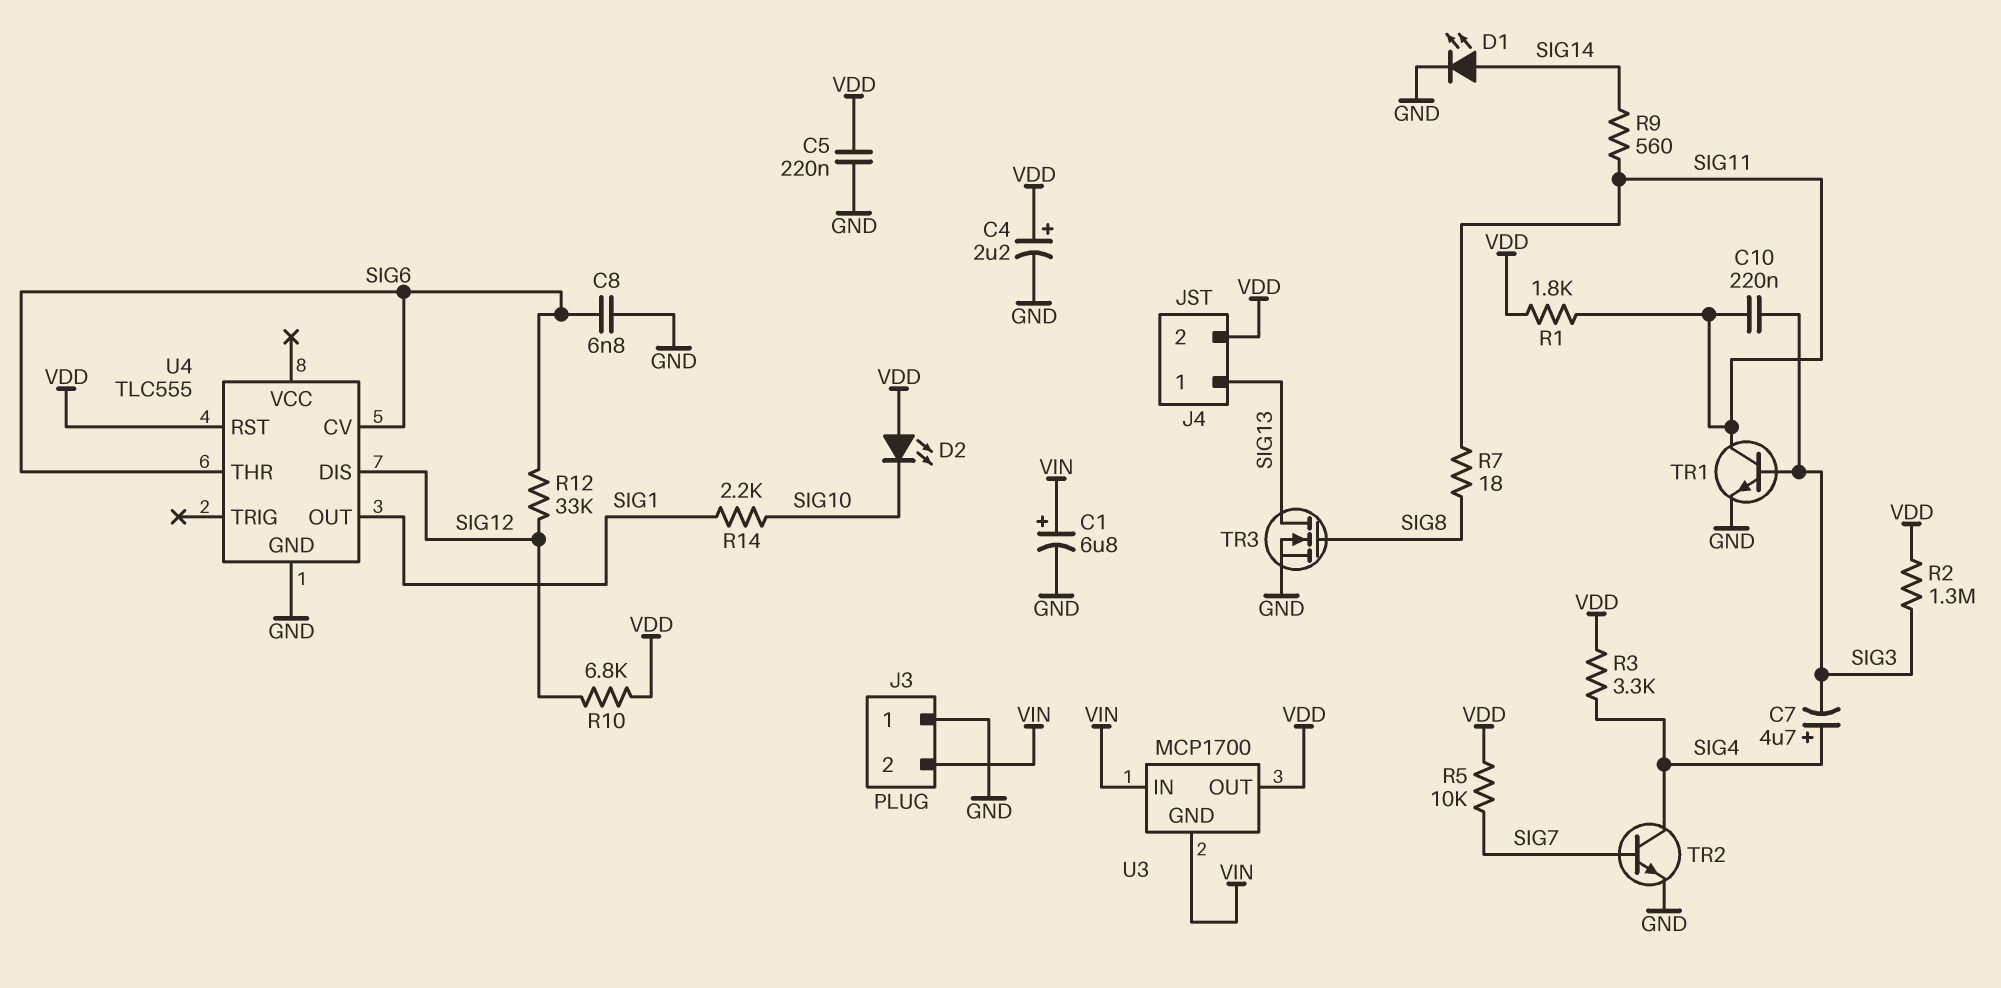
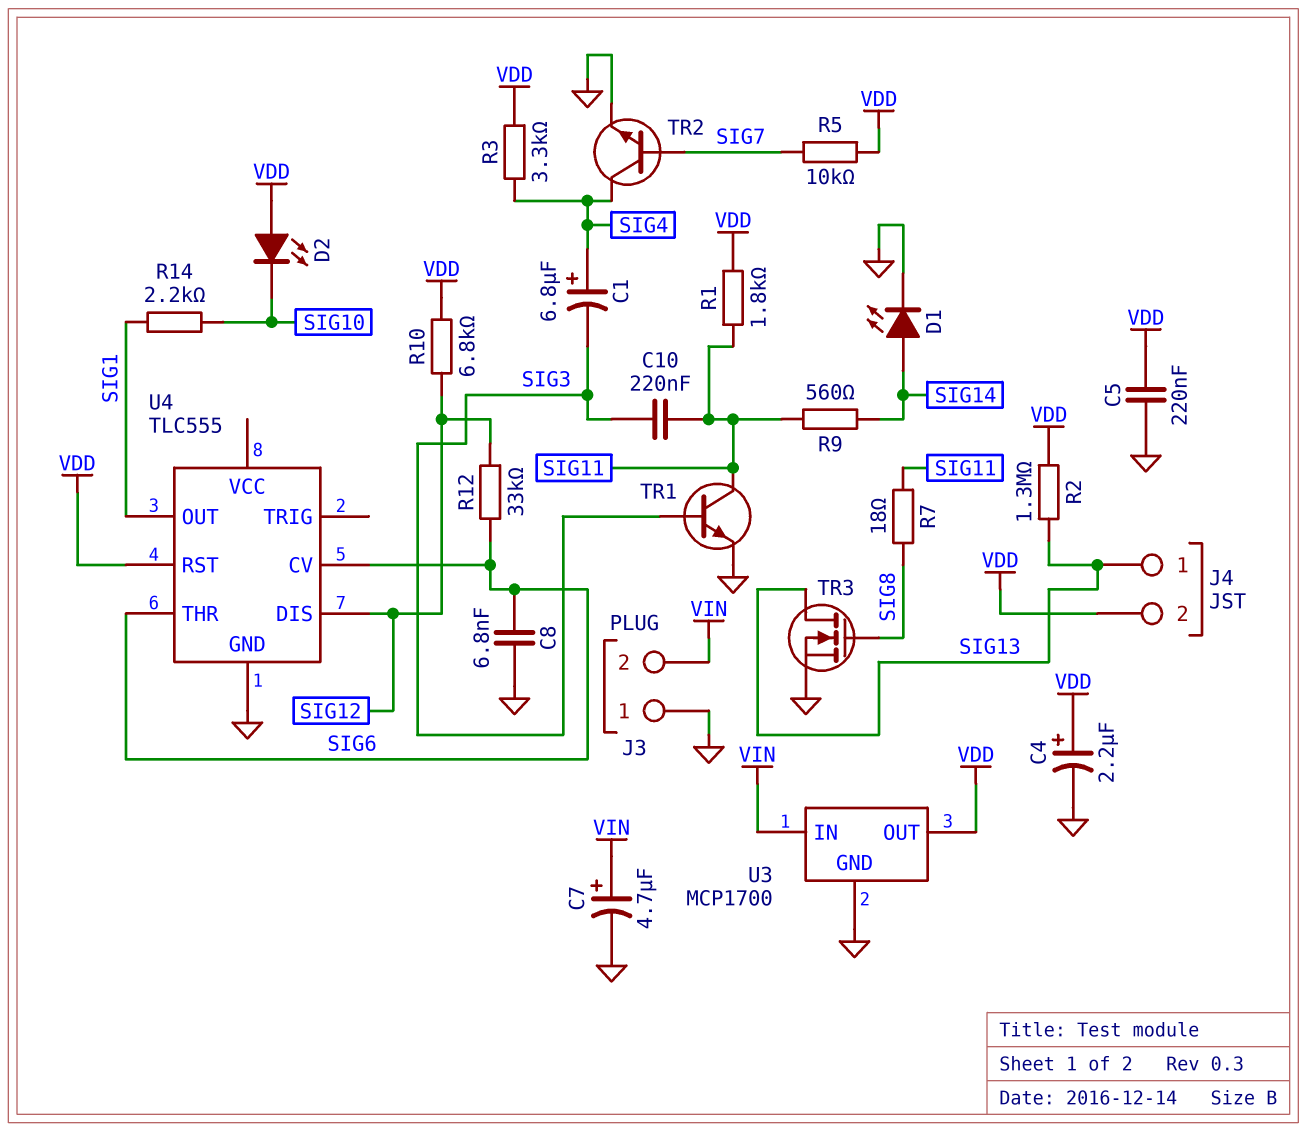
C1: 6.8uF (plus VIN, minus GND) -> 6.8uF (plus SIG4, minus SIG3)
C7: 4.7uF (plus SIG4, minus SIG3) -> 4.7uF (plus VIN, minus GND)
R2: 1.3M (SIG3, VDD) -> 1.3M (SIG13, VDD)
U3 pin GND: VIN -> GND

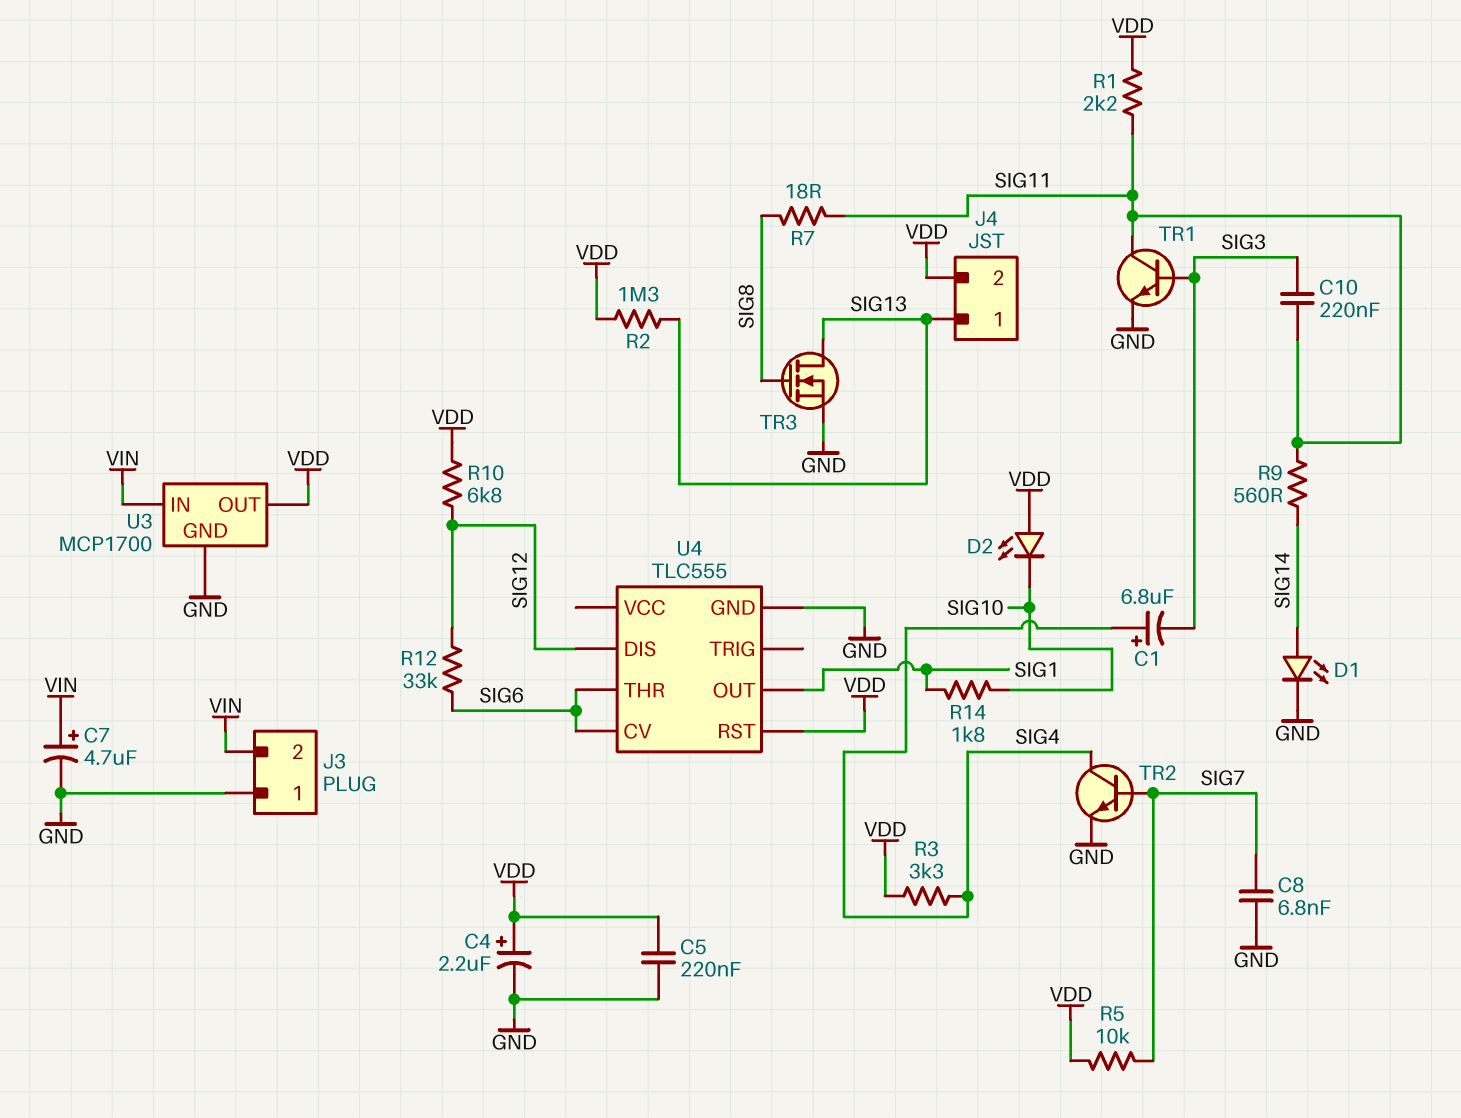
C8: 6.8nF (GND, SIG6) -> 6.8nF (GND, SIG7)
R1: 1.8k (SIG11, VDD) -> 2.2k (SIG11, VDD)
R14: 2.2k (SIG1, SIG10) -> 1.8k (SIG1, SIG10)

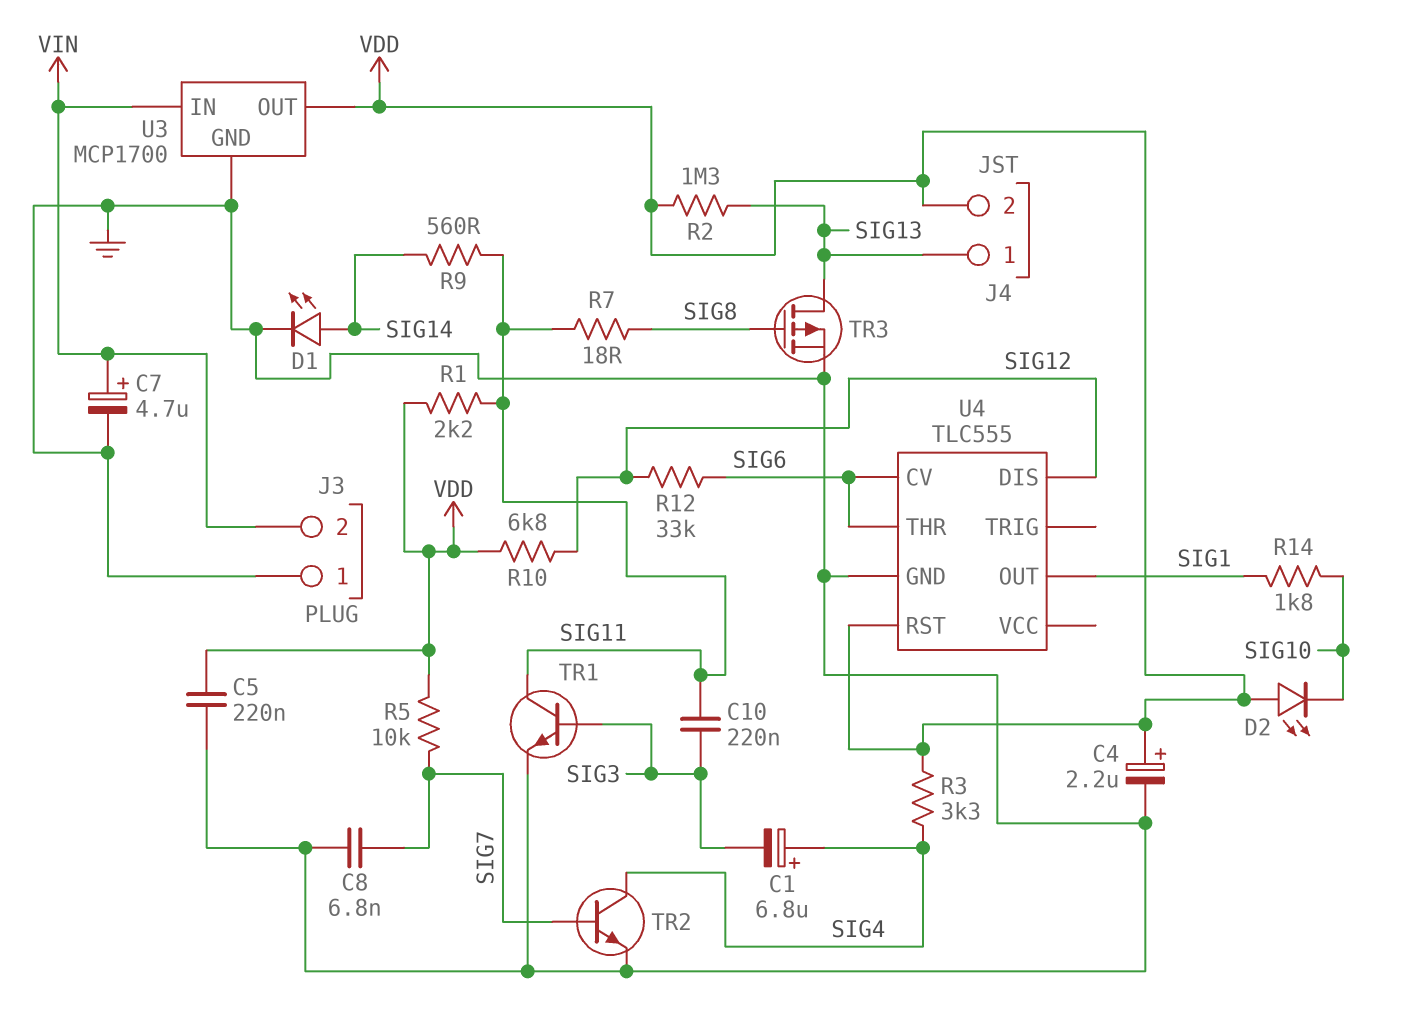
TR3: NMOS (G SIG8, D SIG13, S GND) -> PMOS (G SIG8, D SIG13, S GND)

